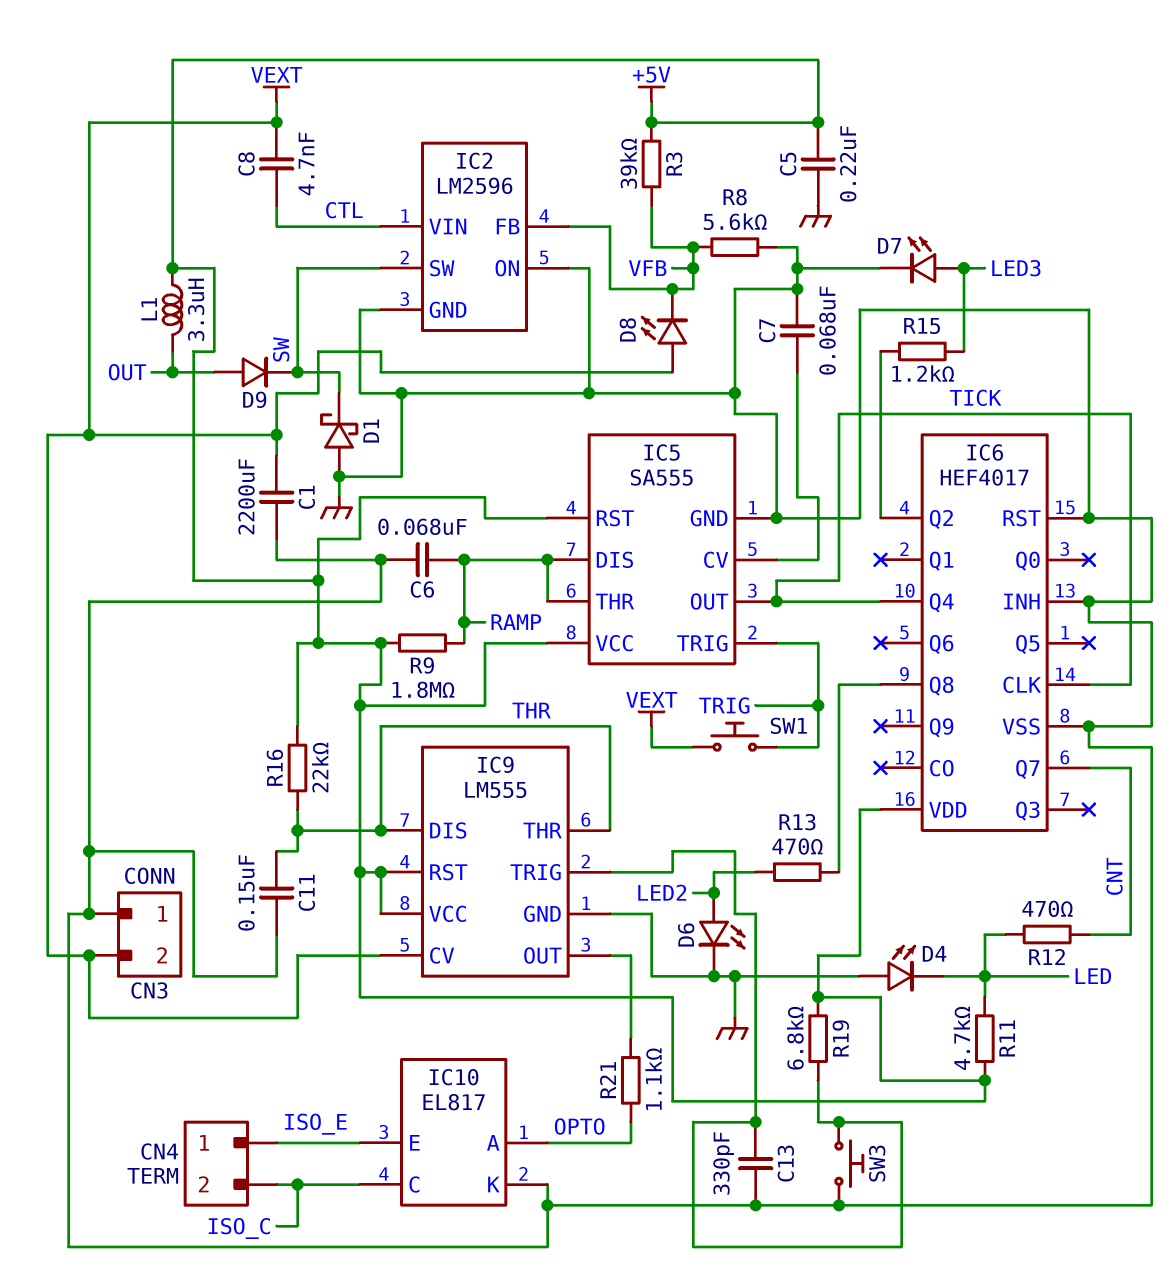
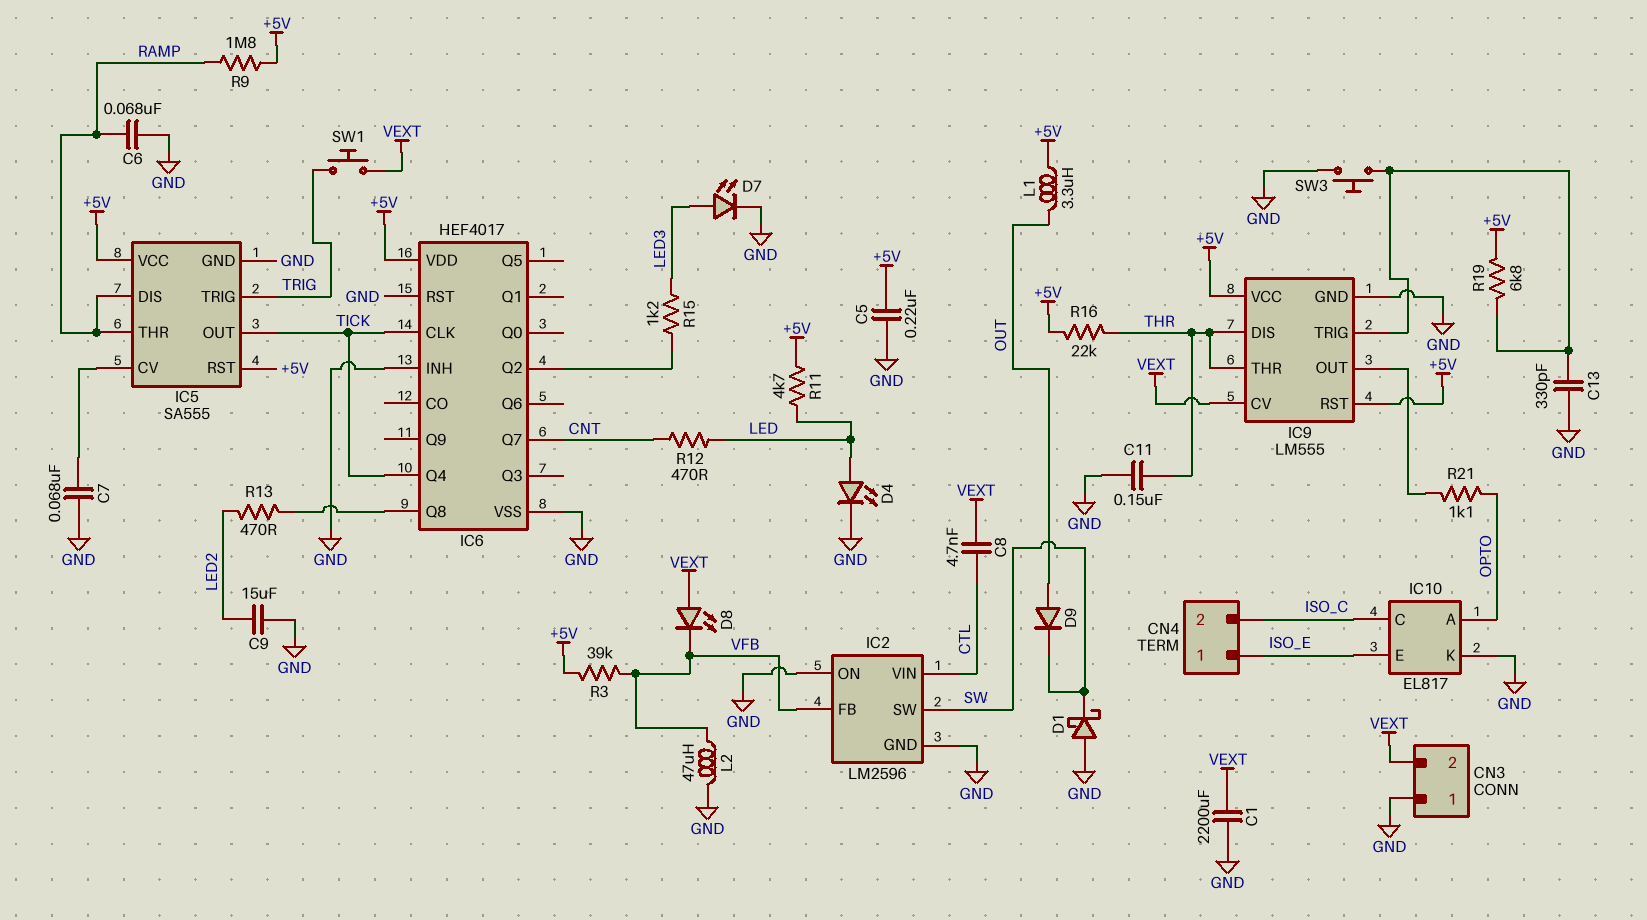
C9: none -> 15uF (GND, LED2)
D4: LED (A GND, K LED) -> LED (A LED, K GND)
D6: LED (A LED2, K GND) -> none
L2: none -> 47uH (GND, VFB)
R8: 5.6k (GND, VFB) -> none

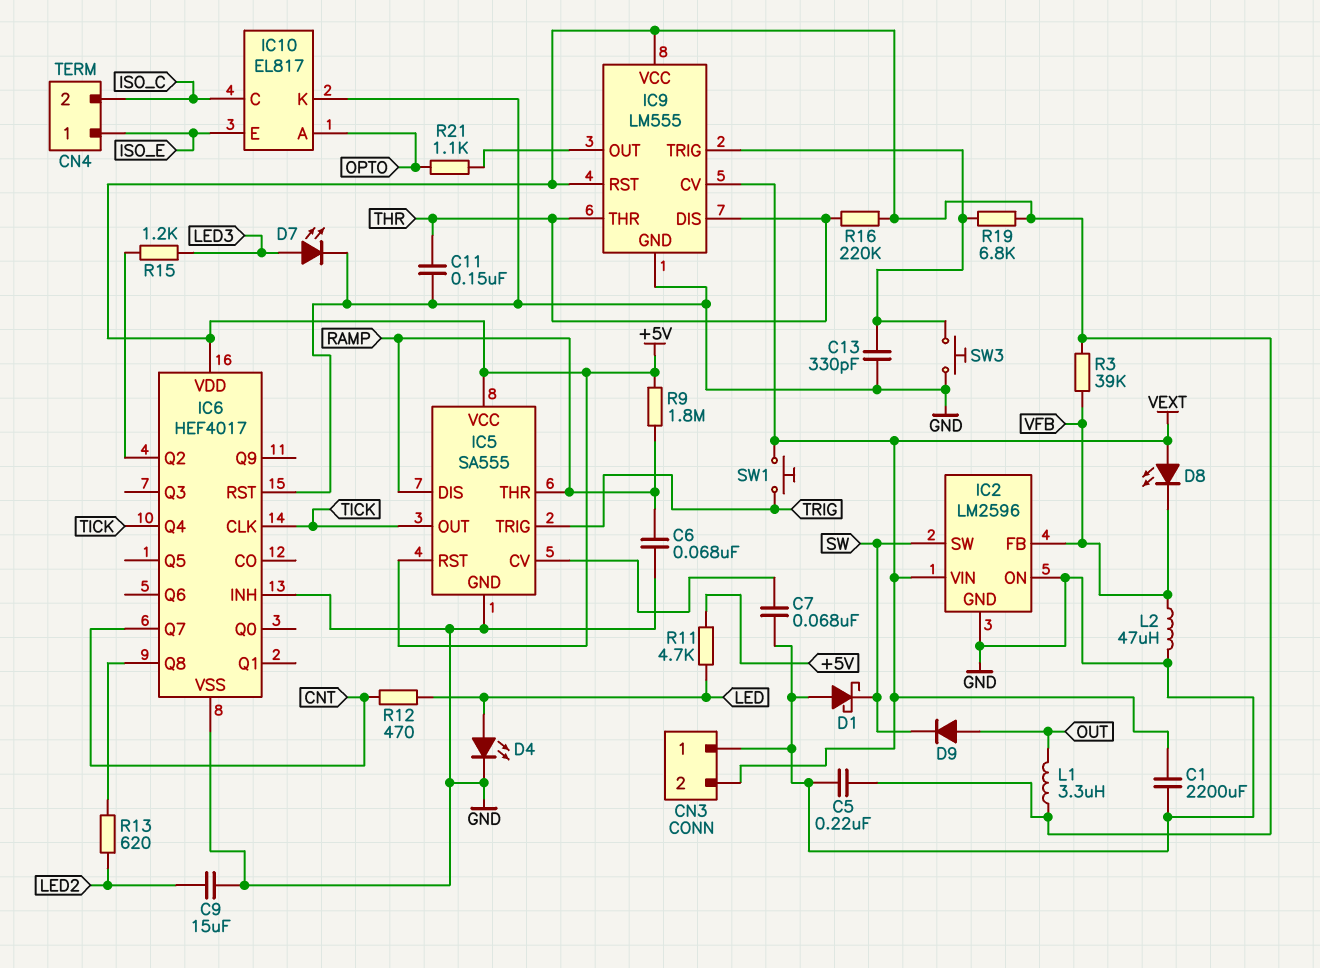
C8: 4.7nF (CTL, VEXT) -> none
IC2 pin VIN: CTL -> VEXT
R13: 470 (IC6/Q8, LED2) -> 620 (IC6/Q8, LED2)
R16: 22k (+5V, THR) -> 220k (+5V, THR)

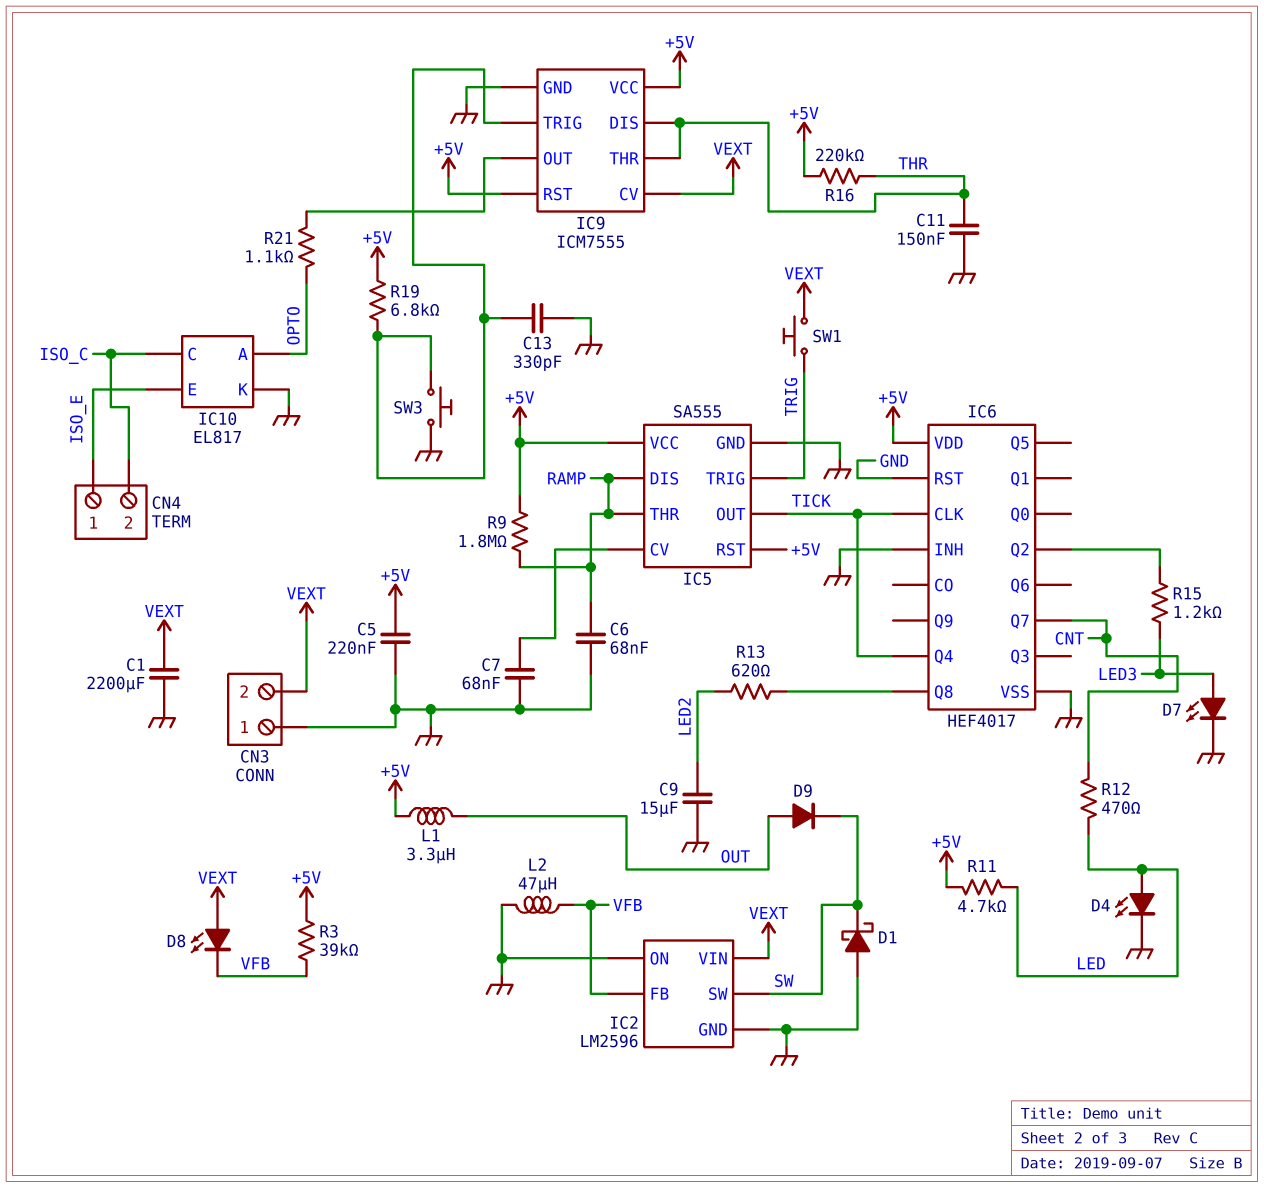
IC9: LM555 -> ICM7555

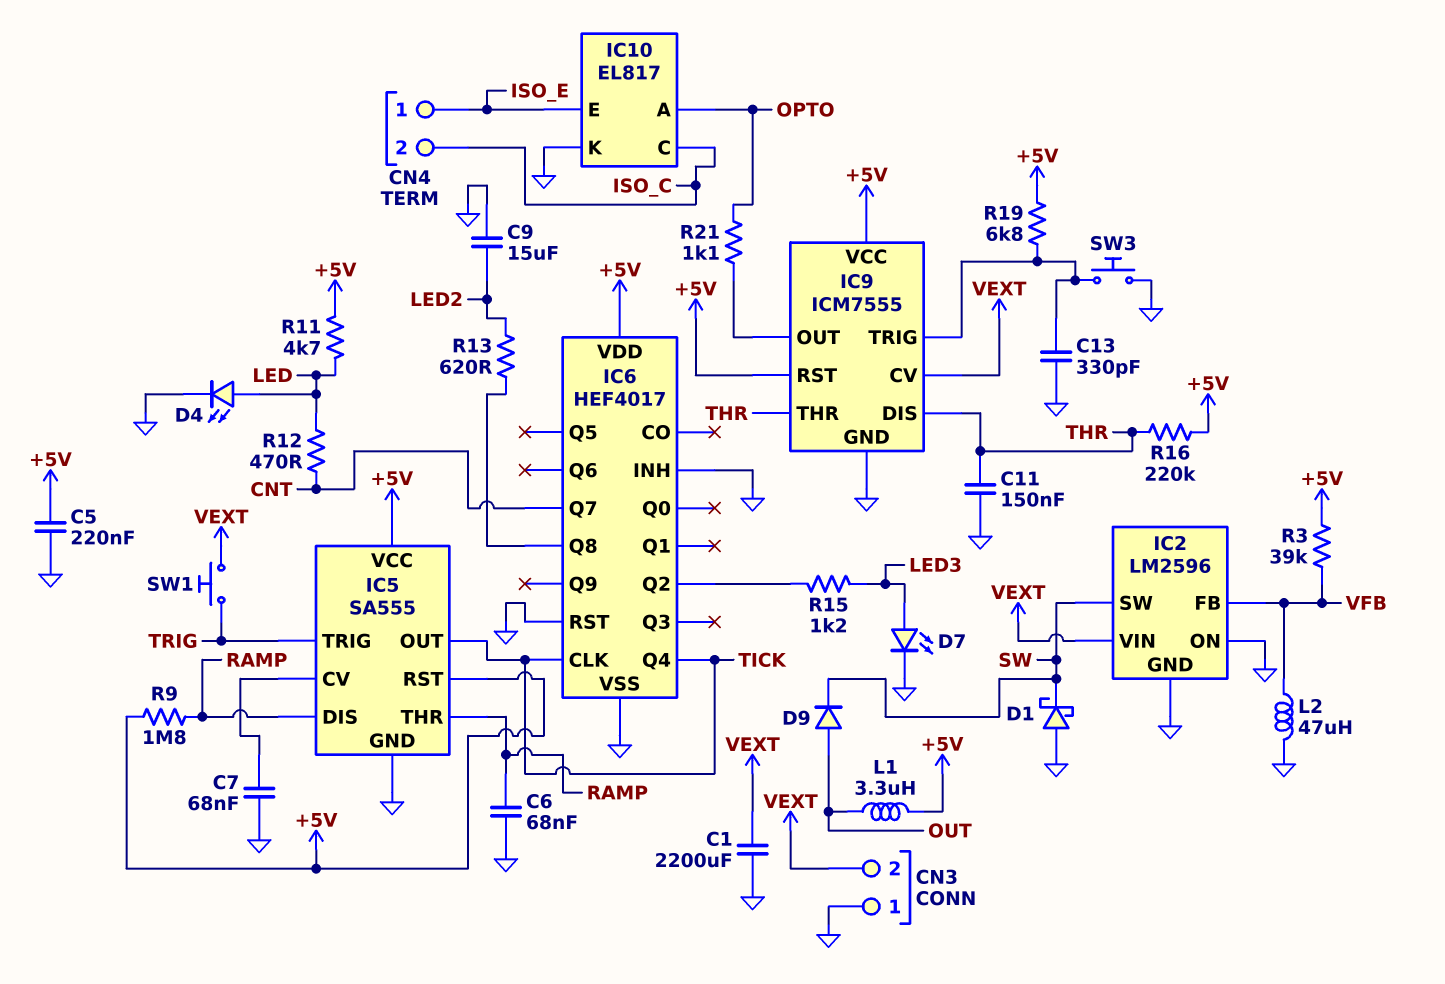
D8: LED (A VEXT, K VFB) -> none

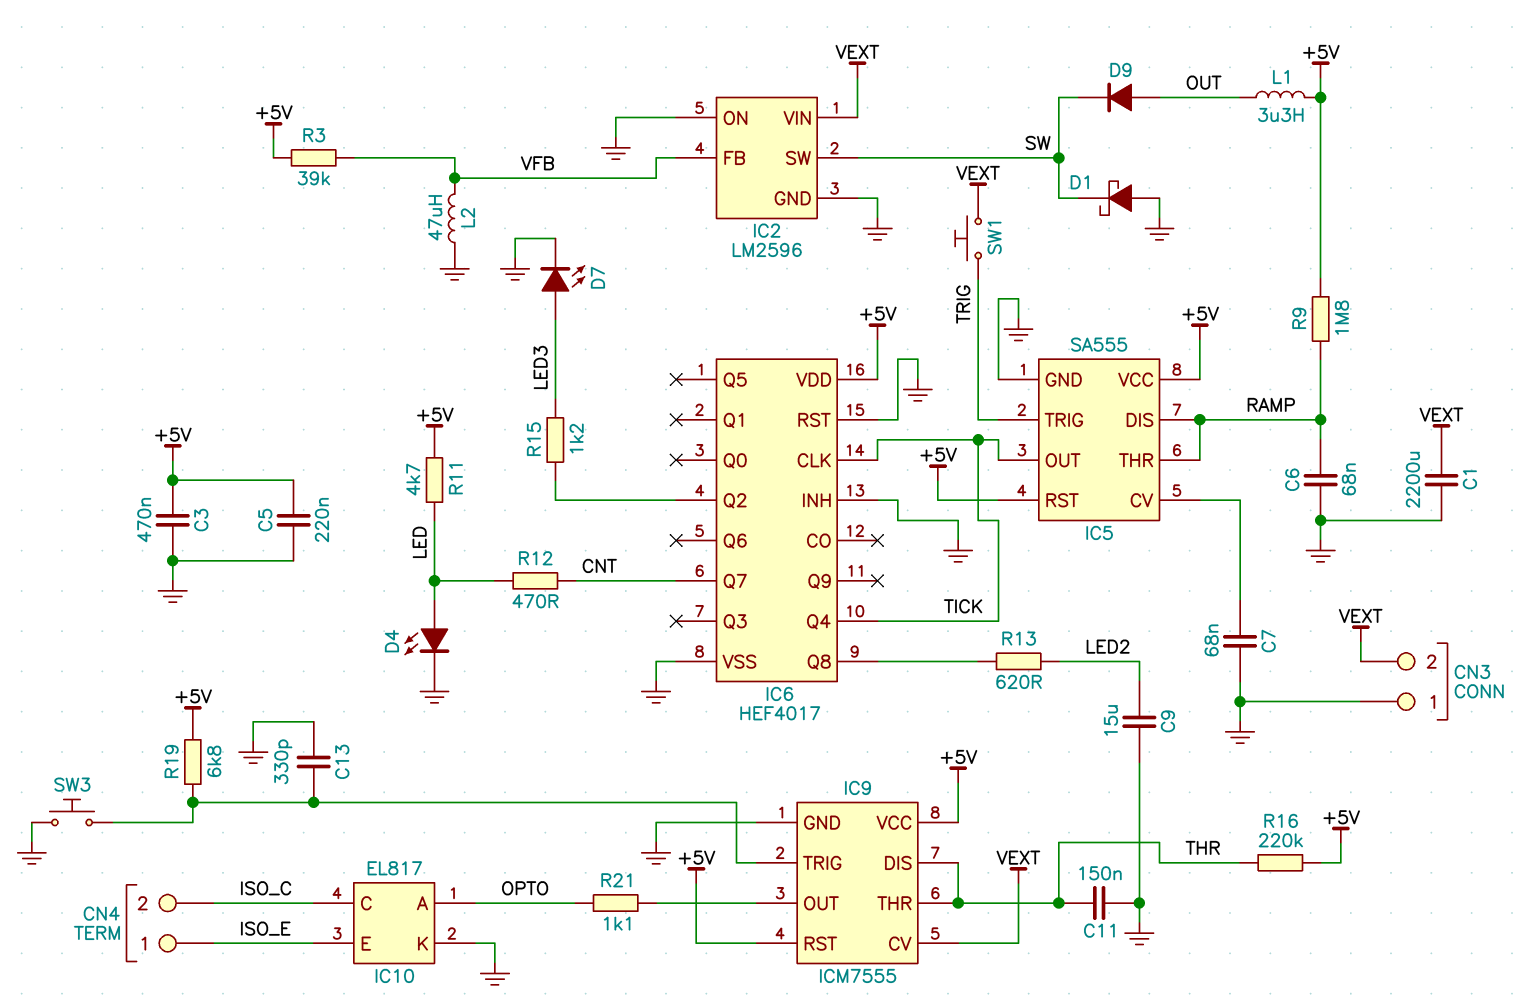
C3: none -> 470nF (+5V, GND)

